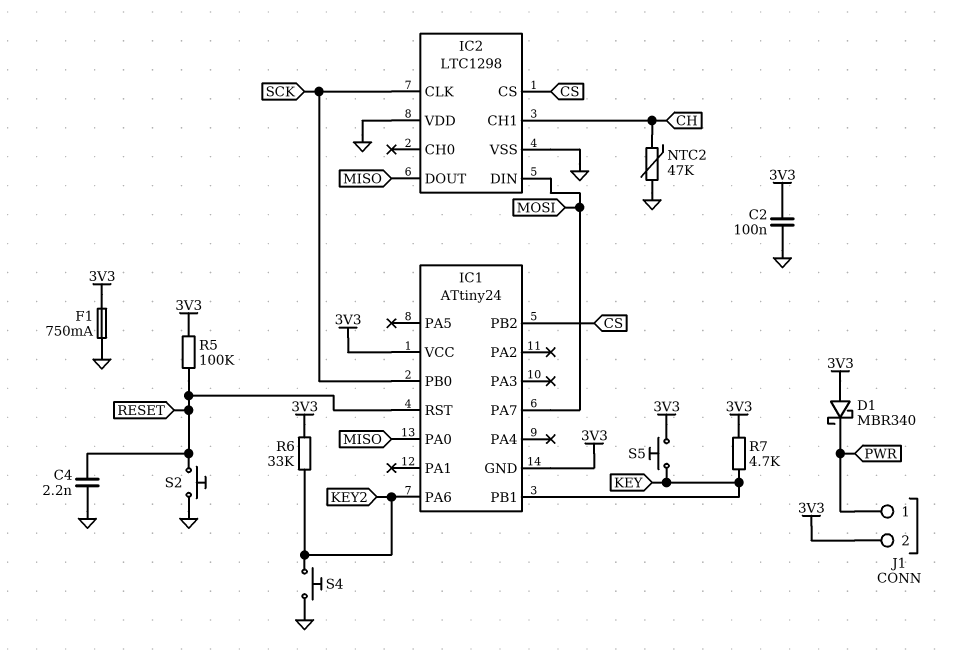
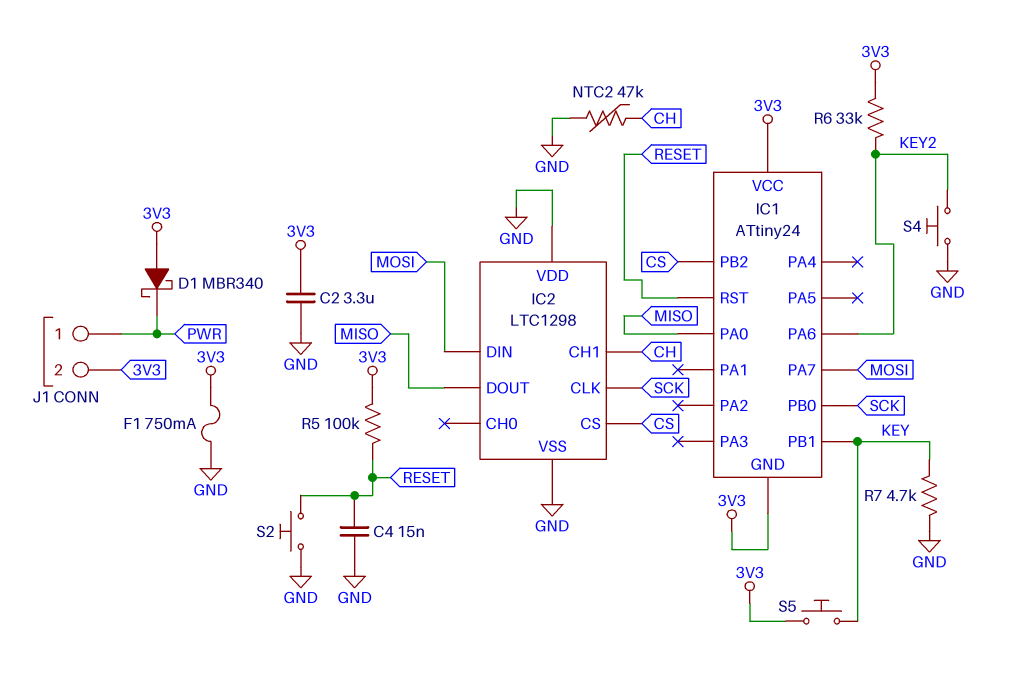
C2: 100nF (3V3, GND) -> 3.3uF (3V3, GND)
C4: 2.2nF (GND, RESET) -> 15nF (GND, RESET)
R7: 4.7k (3V3, KEY) -> 4.7k (GND, KEY)

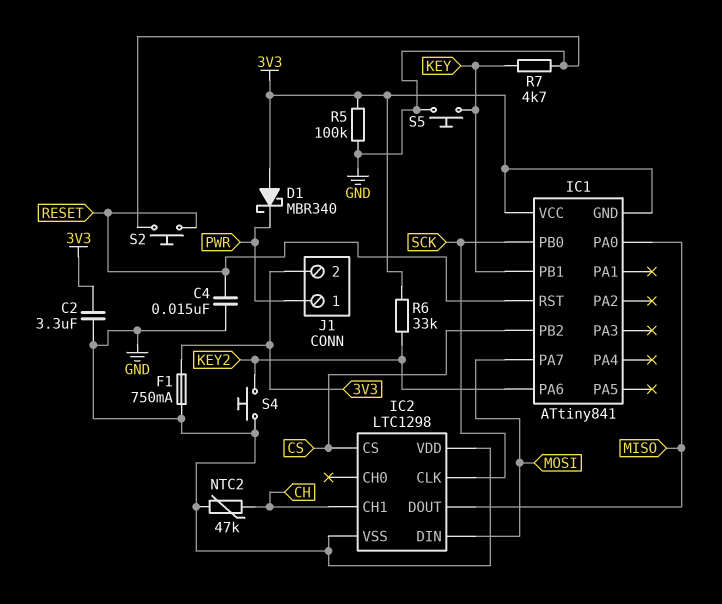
IC1: ATtiny24 -> ATtiny841
R5: 100k (3V3, RESET) -> 100k (3V3, GND)
S5: button (3V3, KEY) -> button (GND, KEY)

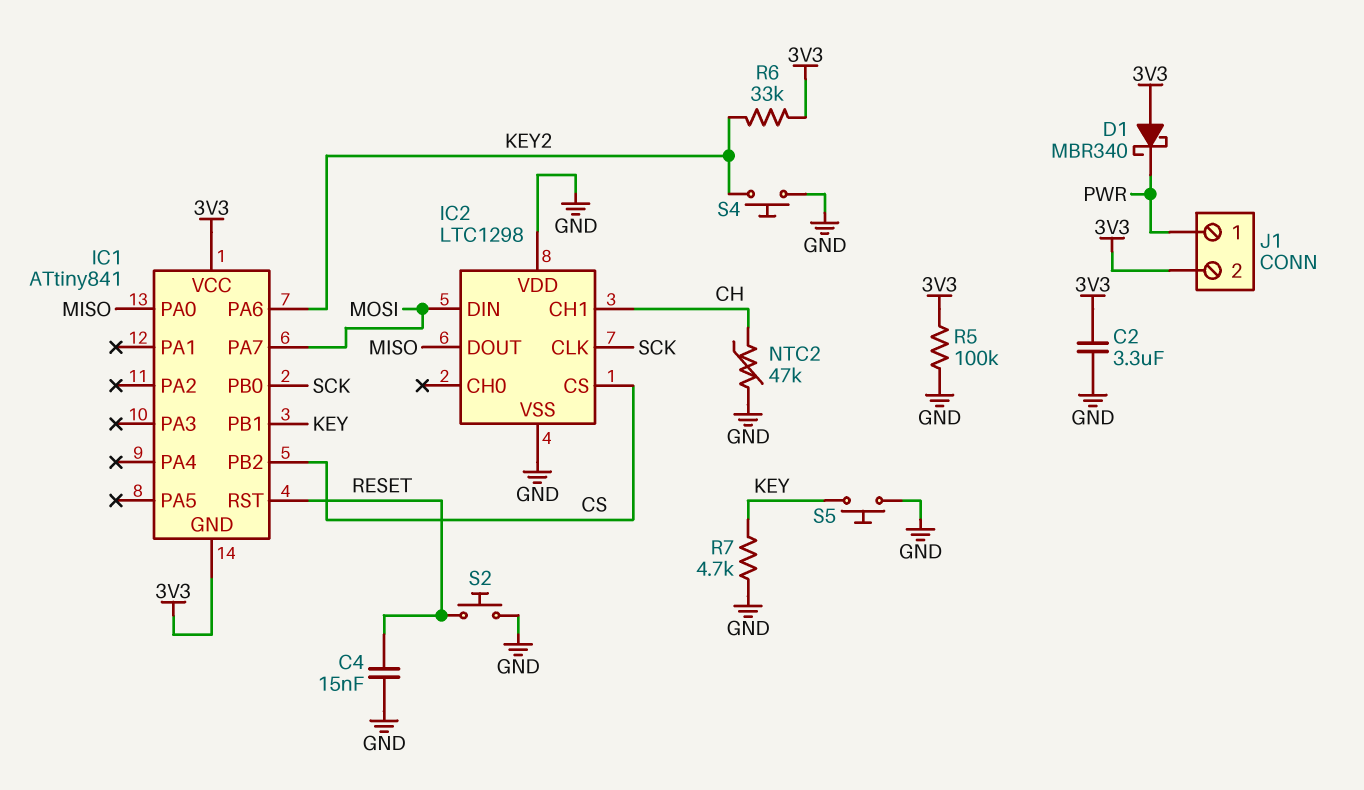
F1: 750mA (3V3, GND) -> none

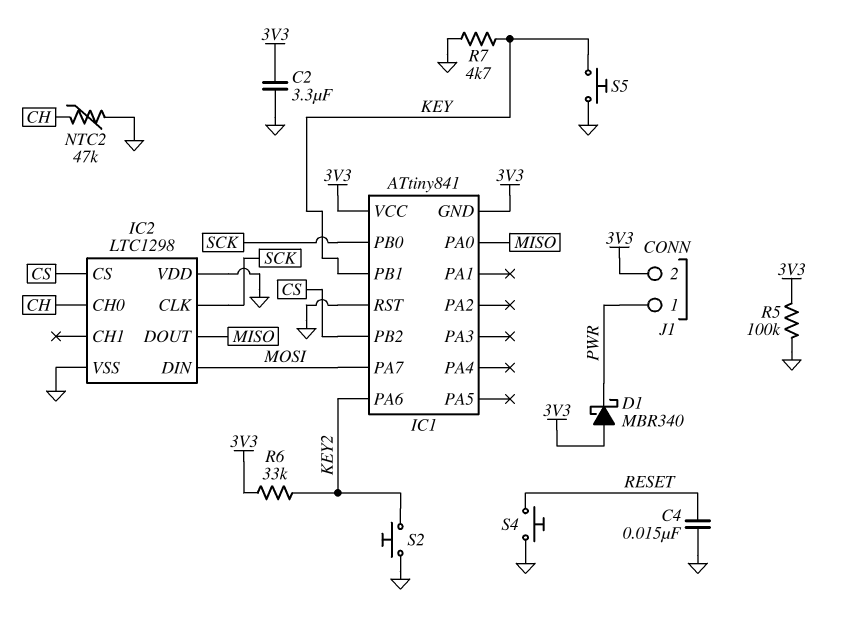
IC1 pin RST: RESET -> GND
IC2 pin CH0: none -> CH
IC2 pin CH1: CH -> none
S2: button (GND, RESET) -> button (GND, KEY2)
S4: button (GND, KEY2) -> button (GND, RESET)

